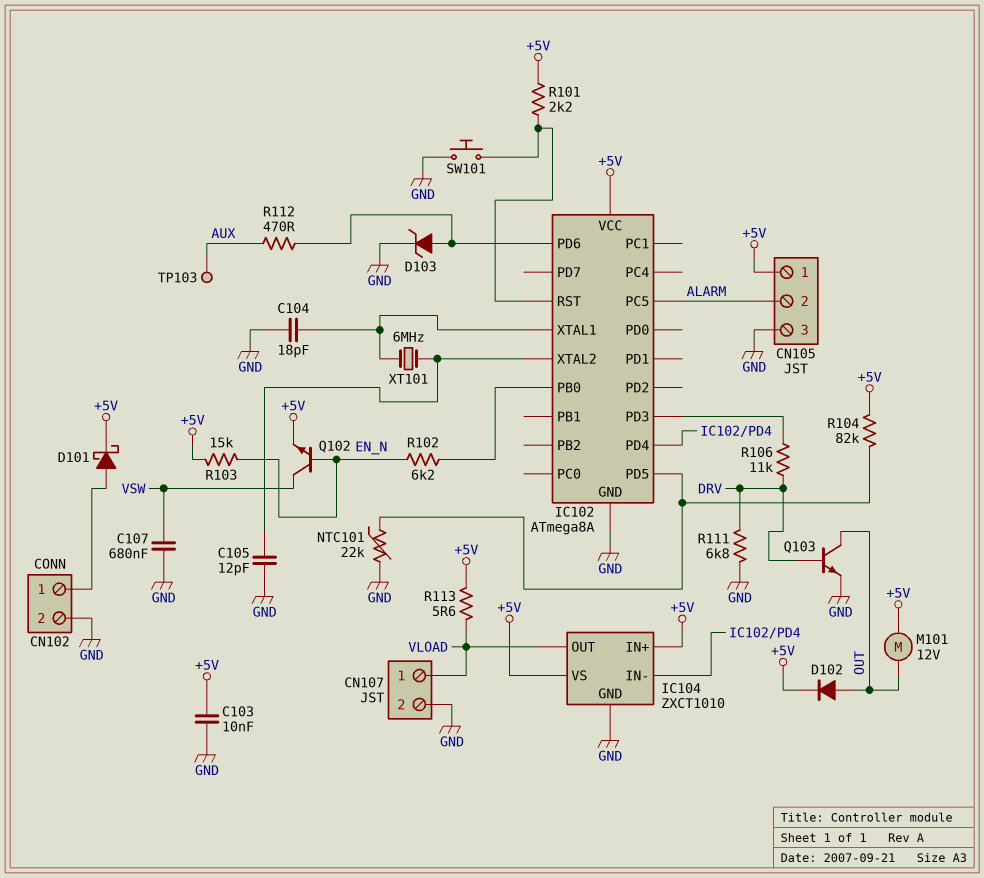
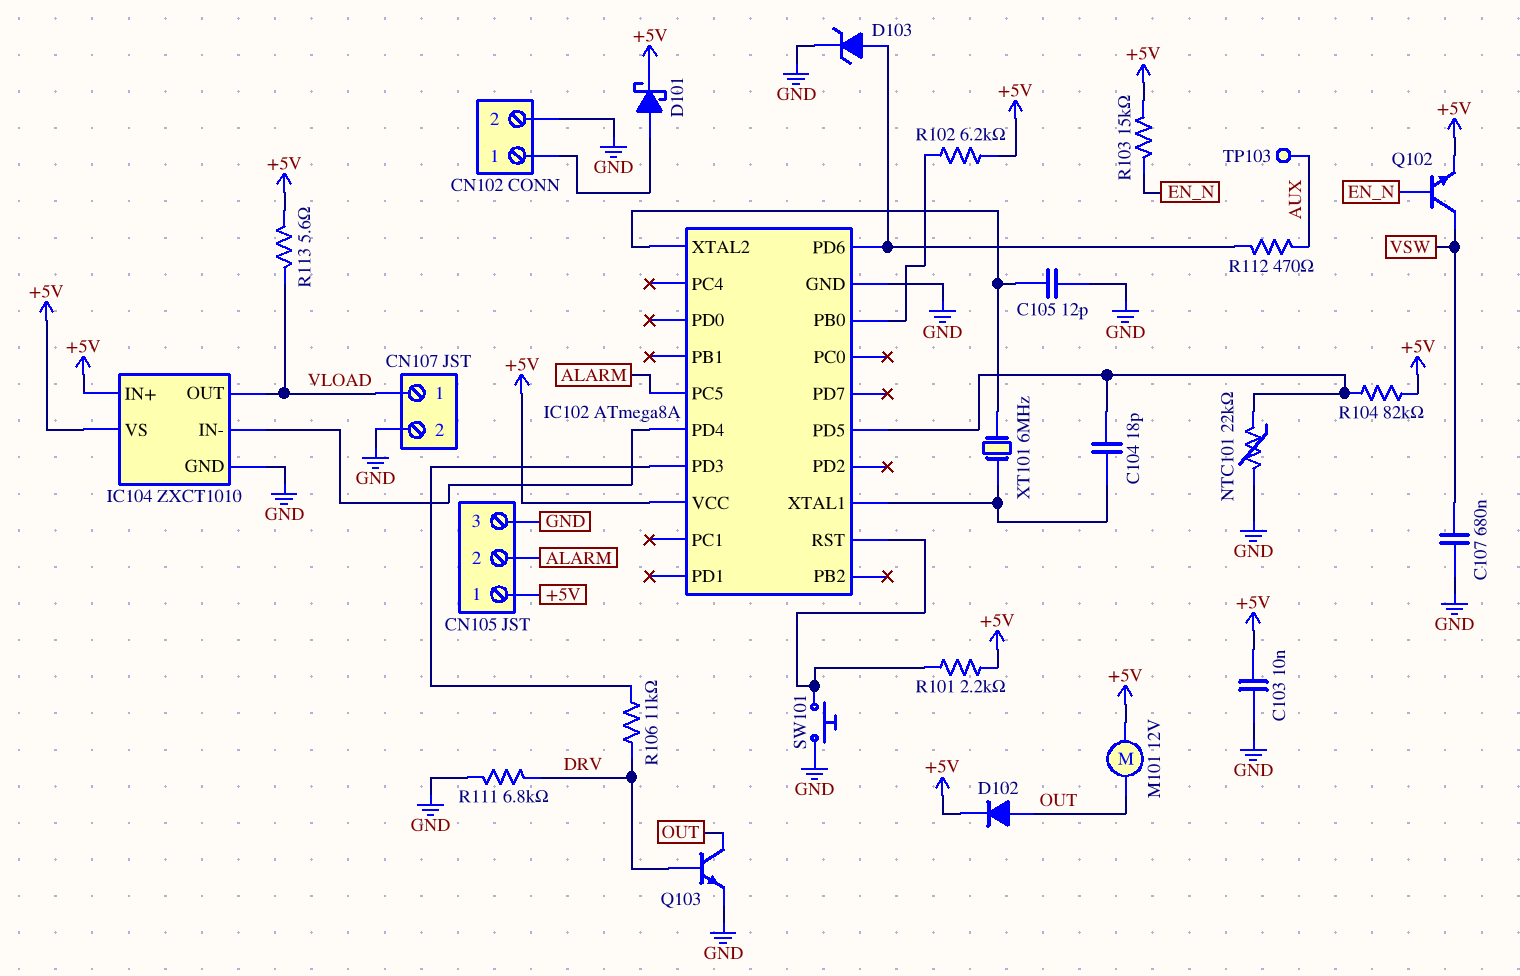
C104: 18pF (GND, IC102/XTAL1) -> 18pF (IC102/PD5, IC102/XTAL1)
R102: 6.2k (EN_N, IC102/PB0) -> 6.2k (+5V, IC102/PB0)

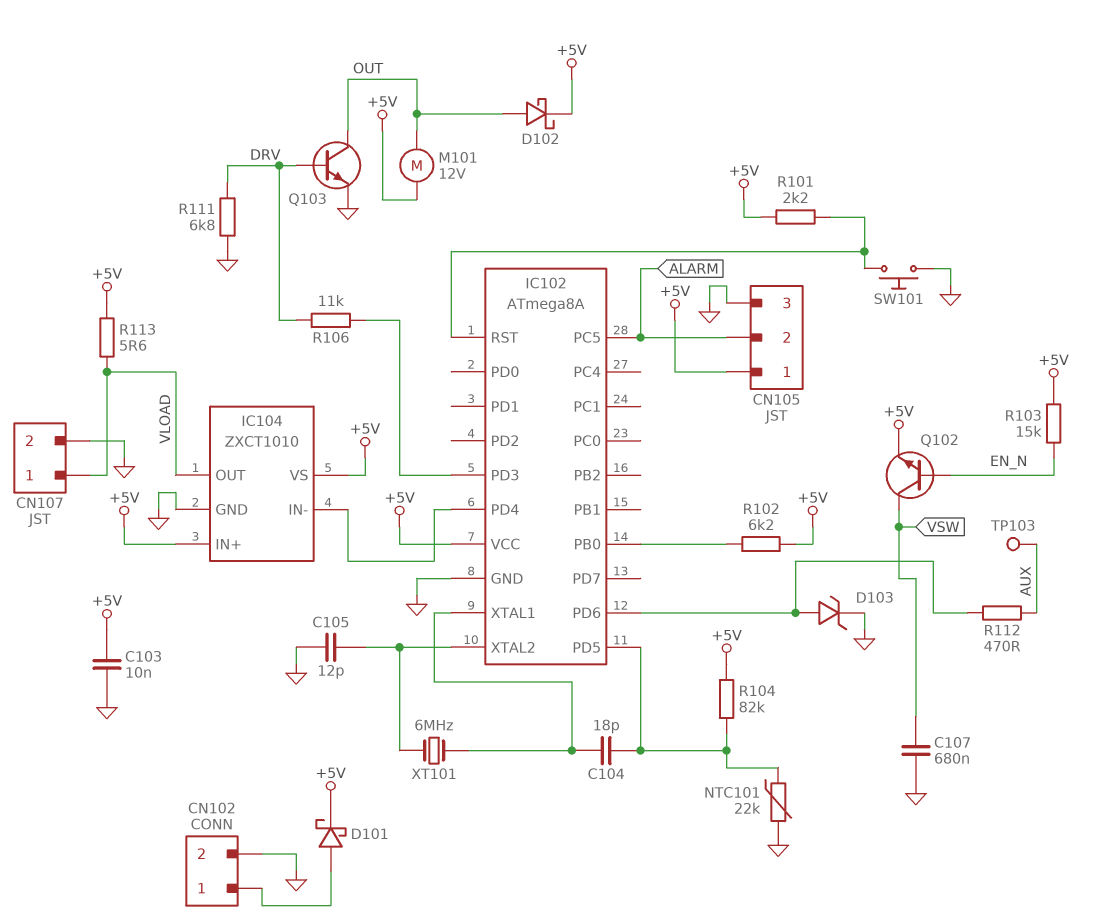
D102: diode (A OUT, K +5V) -> schottky (A OUT, K +5V)

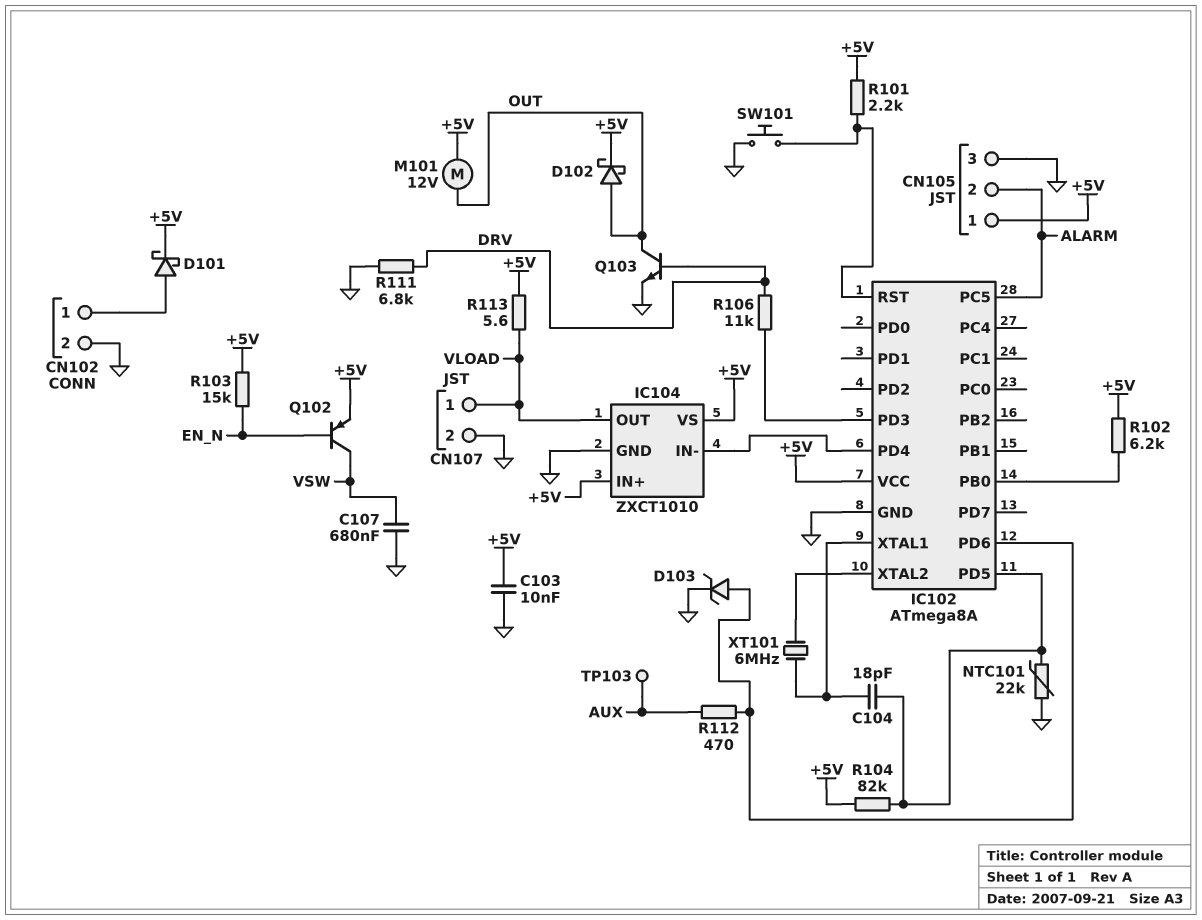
C105: 12pF (GND, IC102/XTAL2) -> none
Q102: NPN (B EN_N, C VSW, E +5V) -> PNP (B EN_N, C VSW, E +5V)

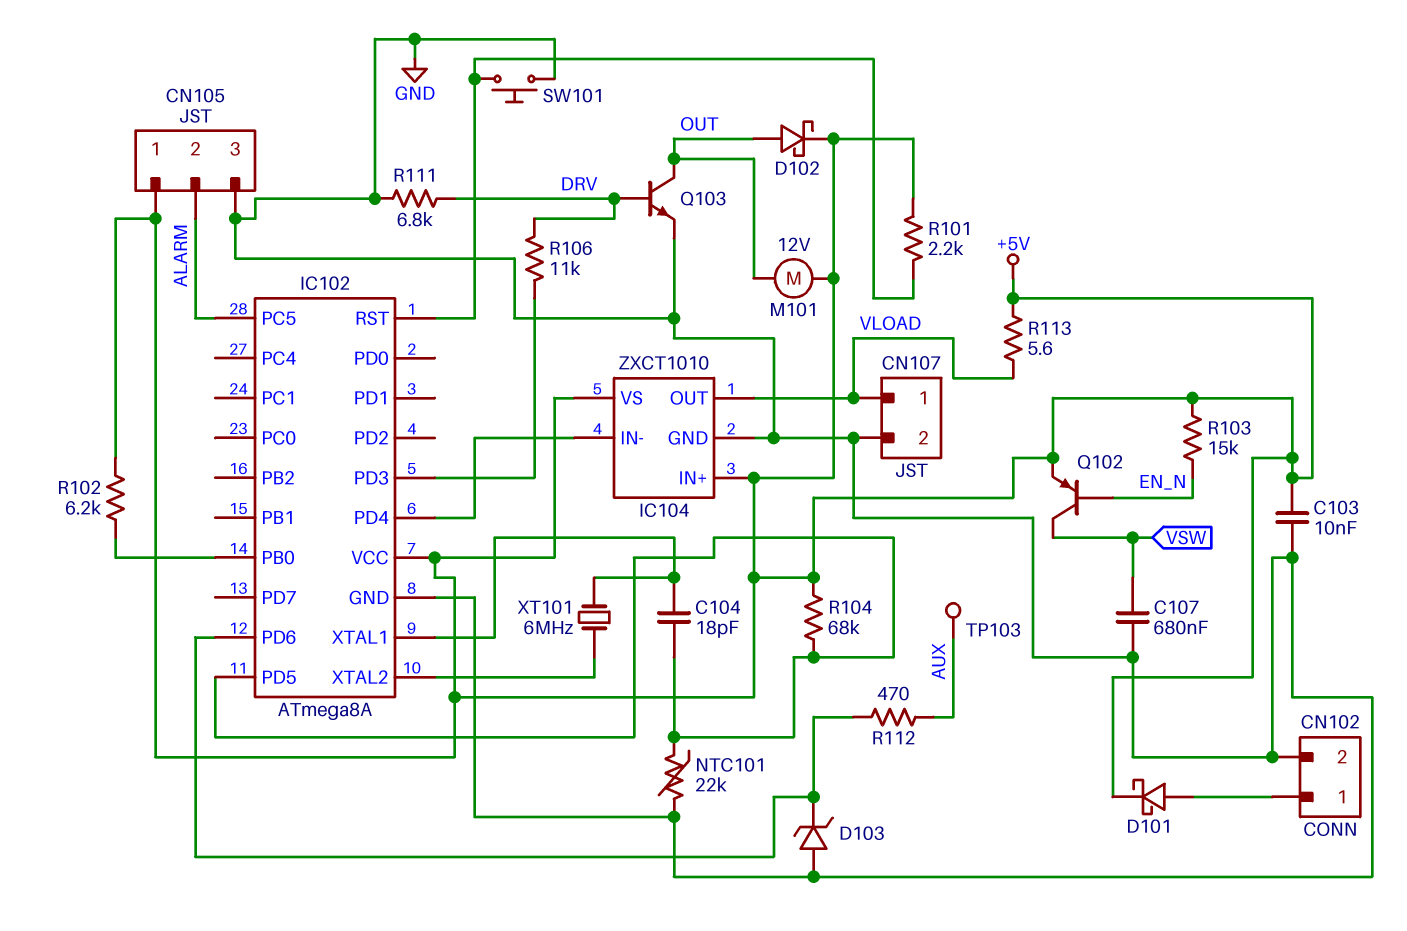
D103: zener (A IC102/PD6, K GND) -> zener (A GND, K IC102/PD6)
R104: 82k (+5V, IC102/PD5) -> 68k (+5V, IC102/PD5)

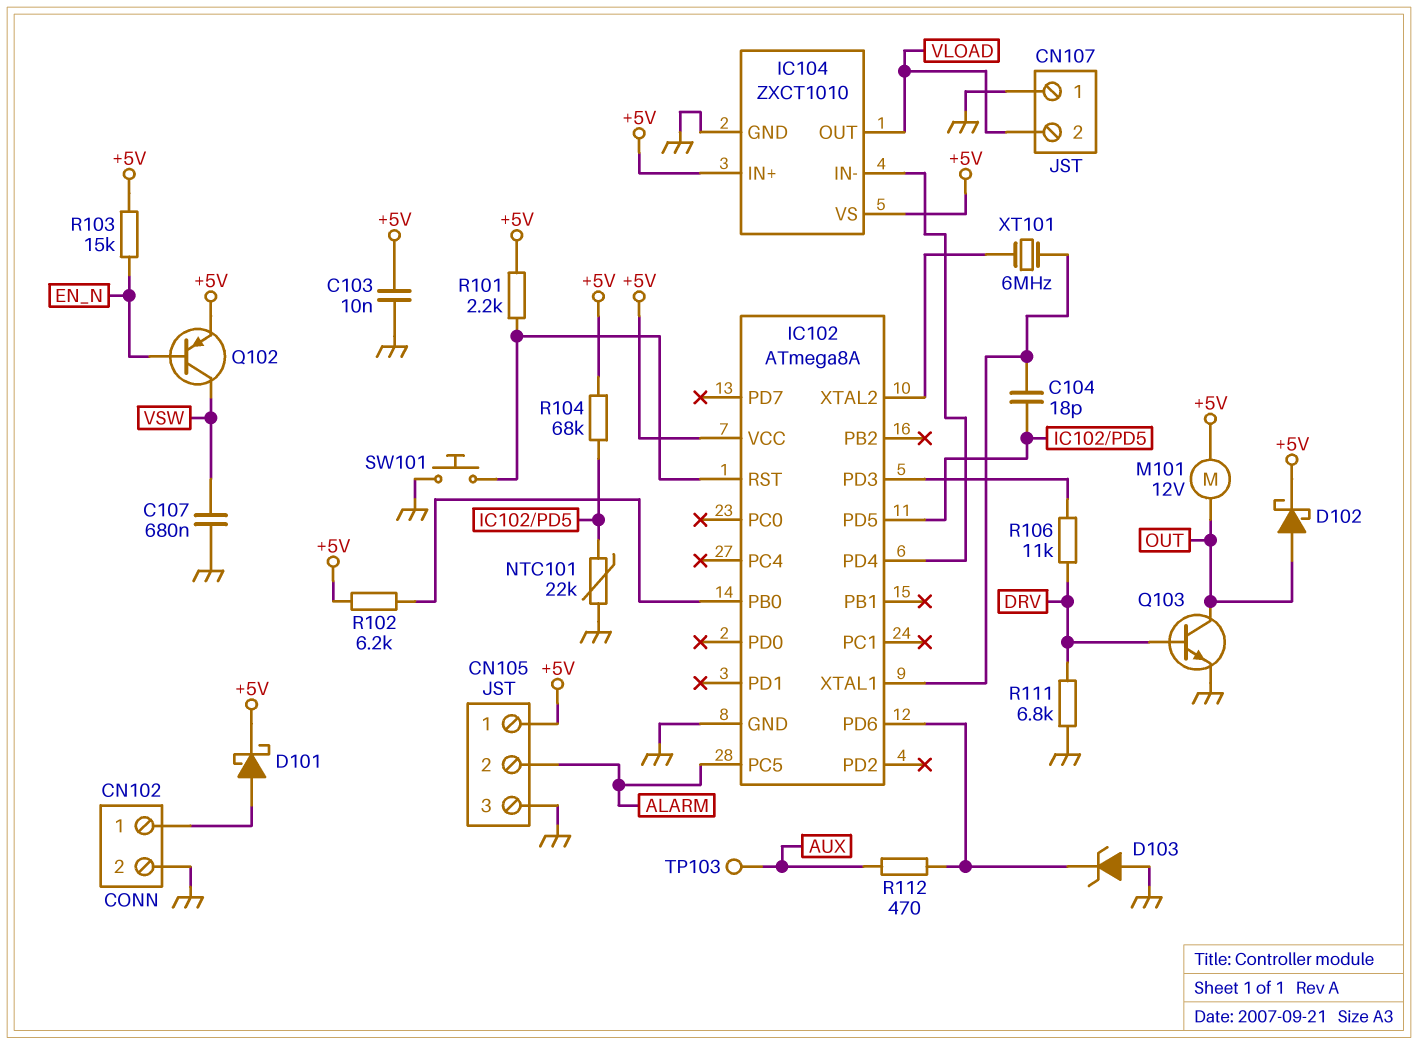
CN107 pin 1: VLOAD -> GND
CN107 pin 2: GND -> VLOAD
R113: 5.6 (+5V, VLOAD) -> none

